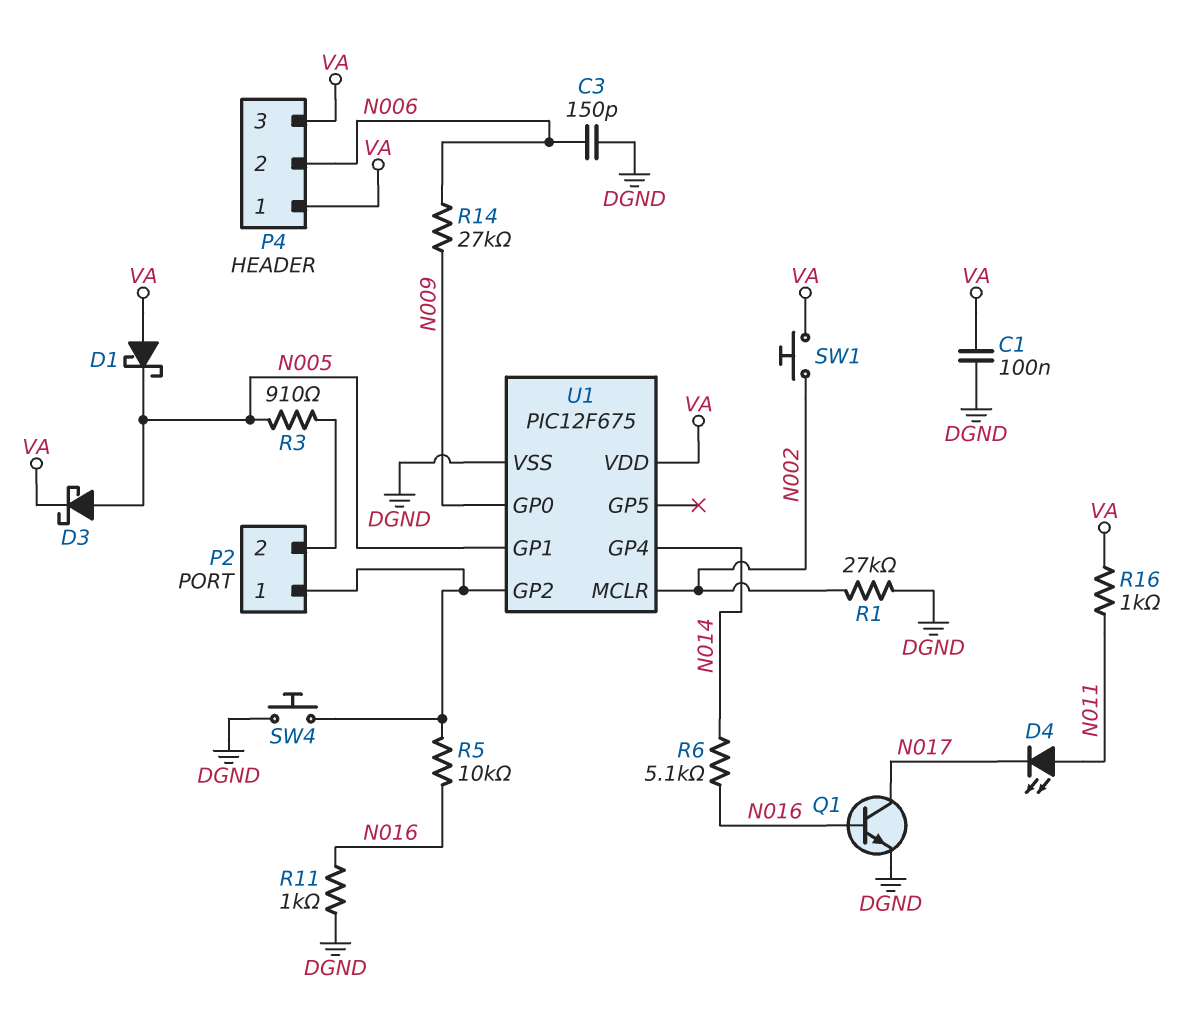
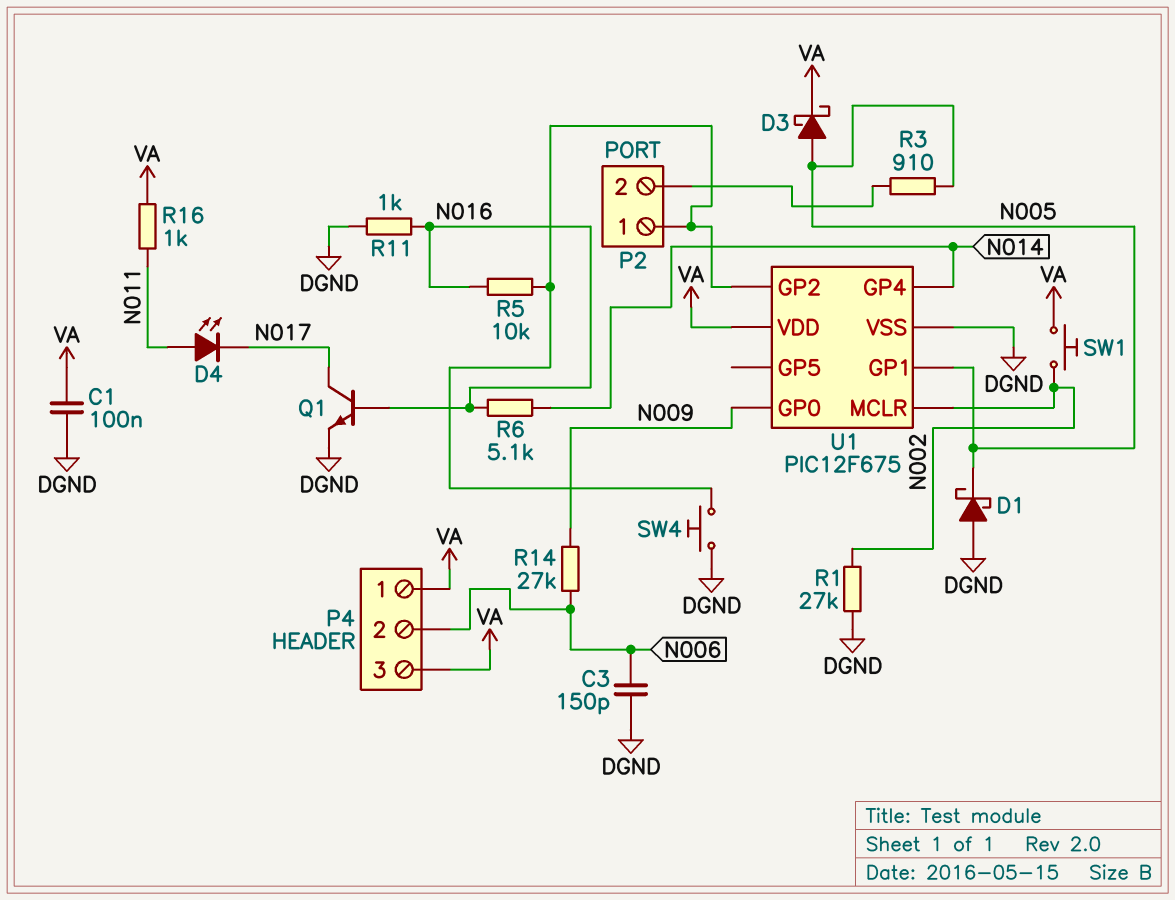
D1: schottky (A VA, K N005) -> schottky (A DGND, K N005)

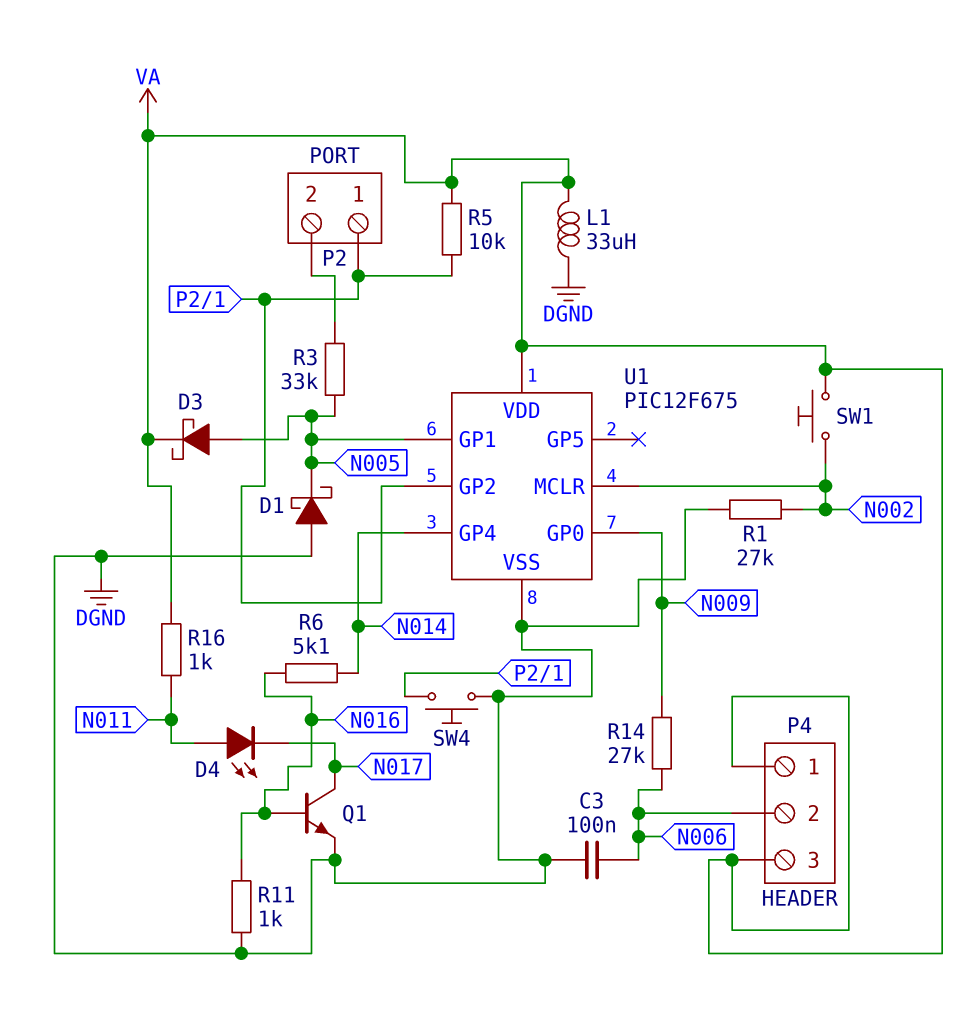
C1: 100nF (DGND, VA) -> none
C3: 150pF (DGND, N006) -> 100nF (DGND, N006)
L1: none -> 33uH (DGND, VA)
R3: 910 (N005, P2/2) -> 33k (N005, P2/2)
R5: 10k (N016, P2/1) -> 10k (P2/1, VA)

